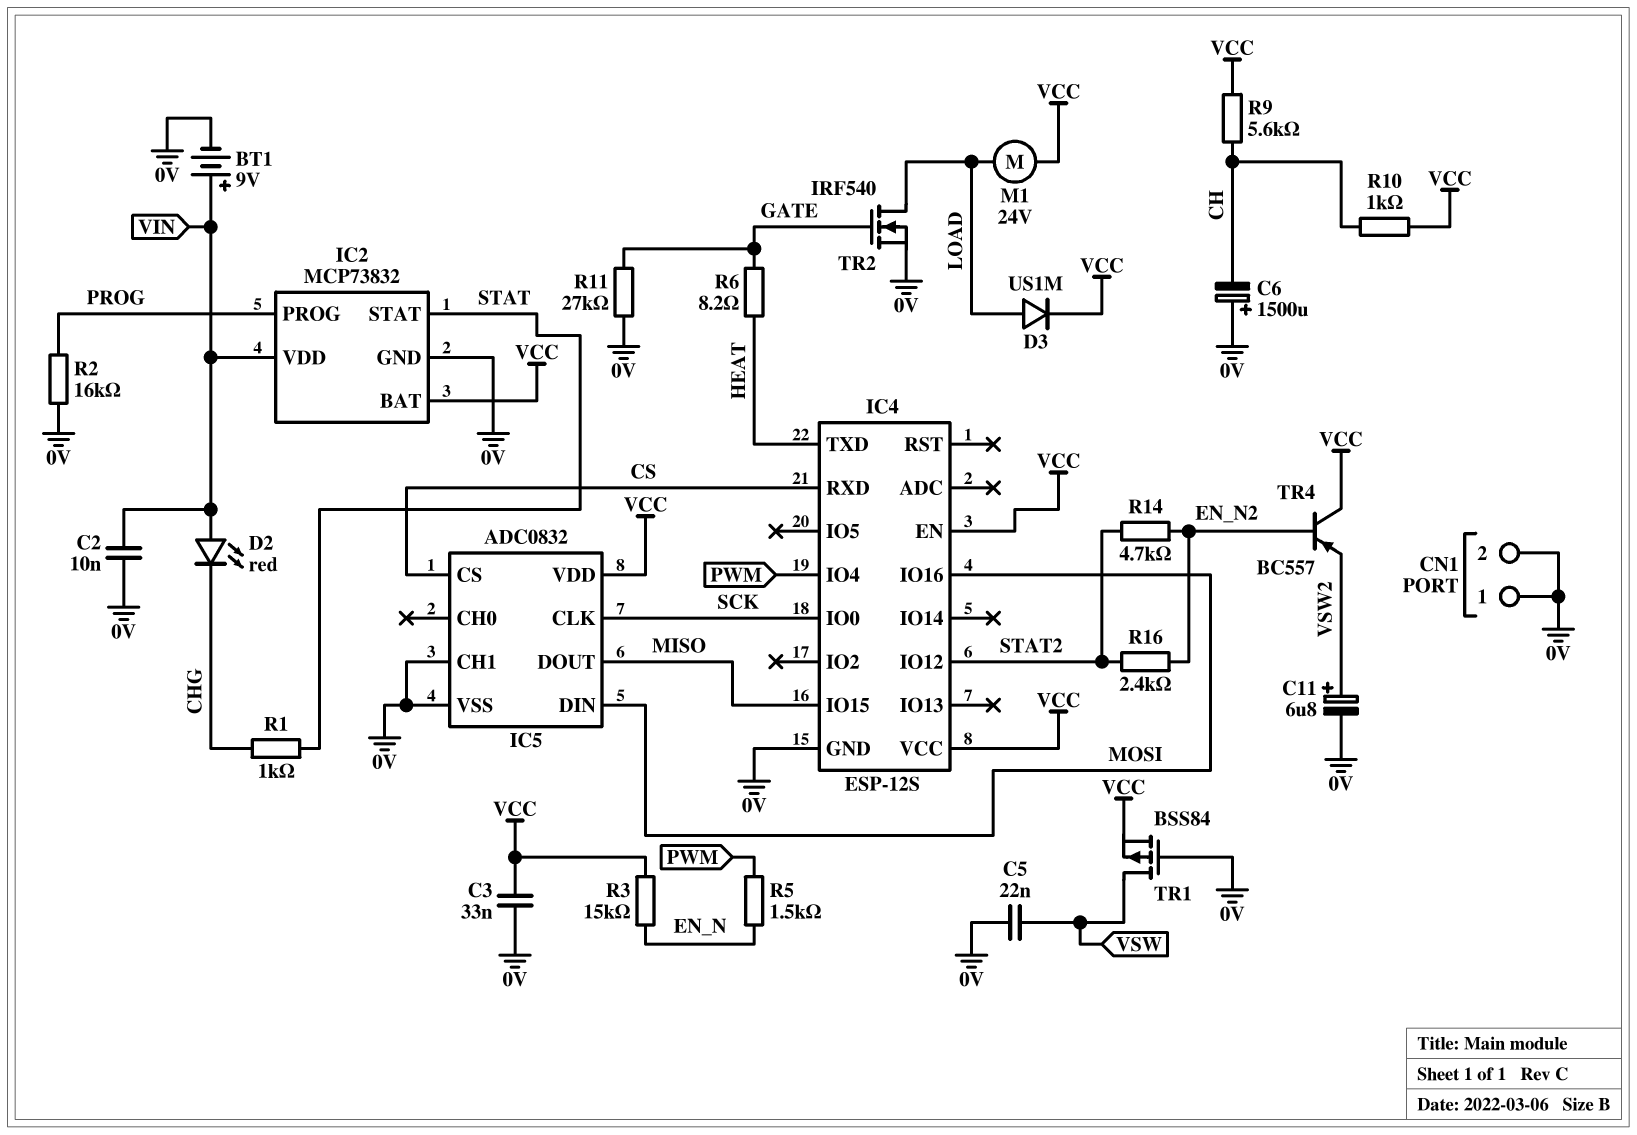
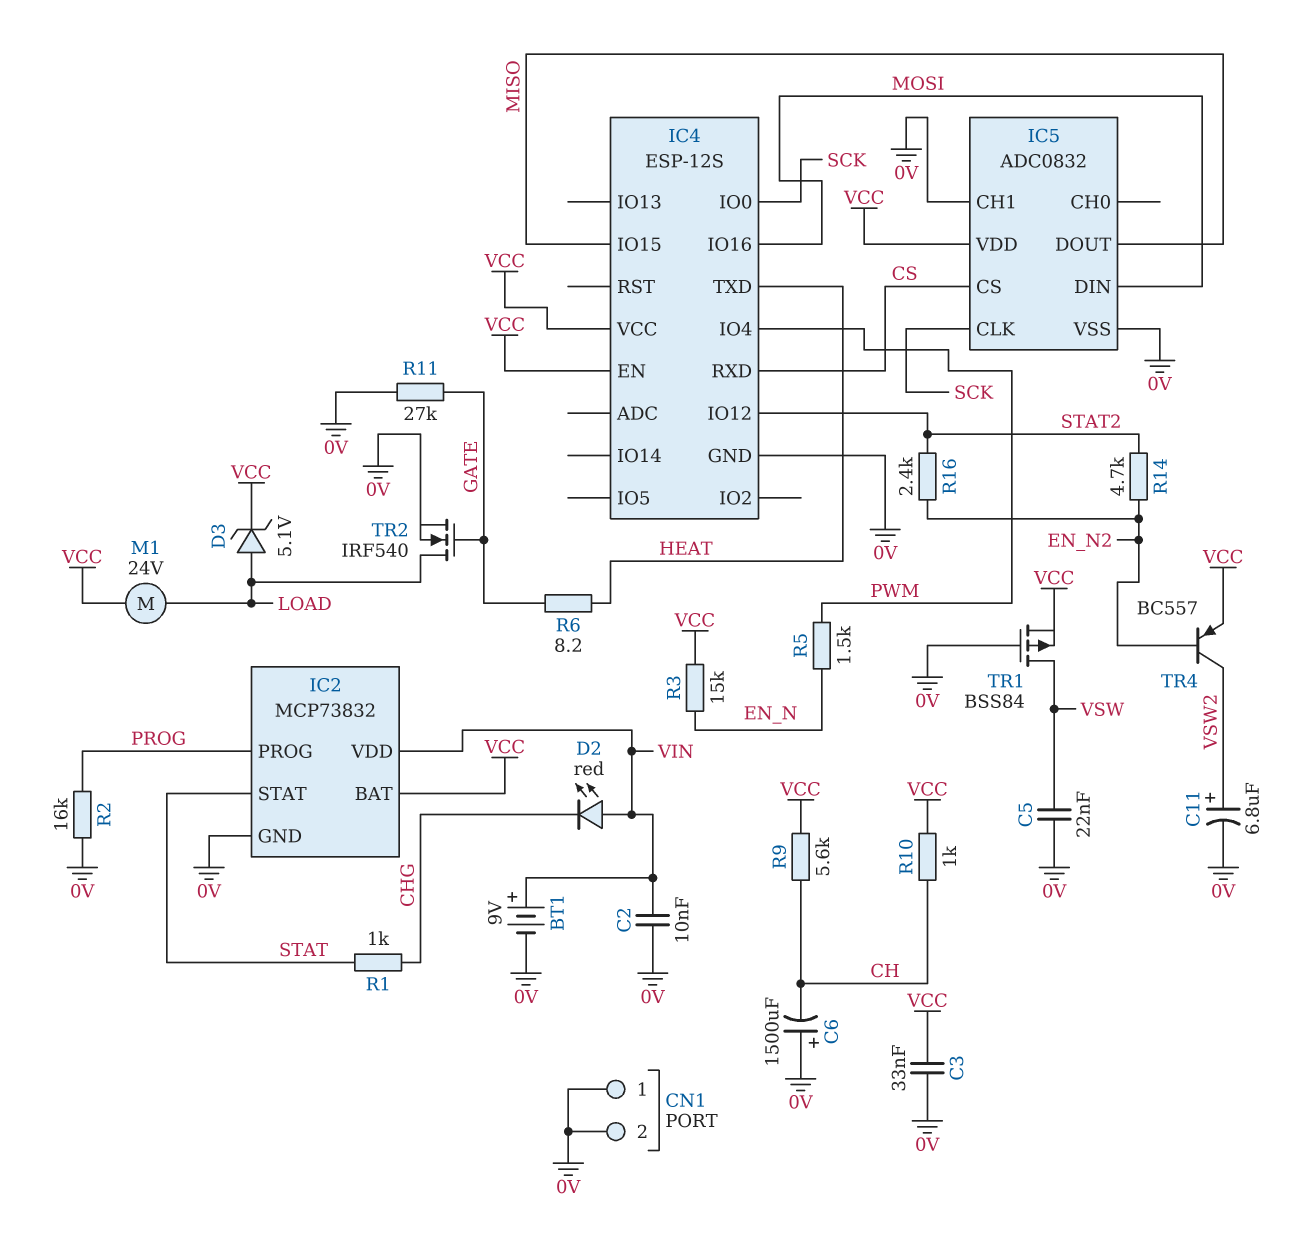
D3: diode US1M (A LOAD, K VCC) -> zener 5.1V (A LOAD, K VCC)
TR4: PNP BC557 (B EN_N2, C VCC, E VSW2) -> PNP BC557 (B EN_N2, C VSW2, E VCC)

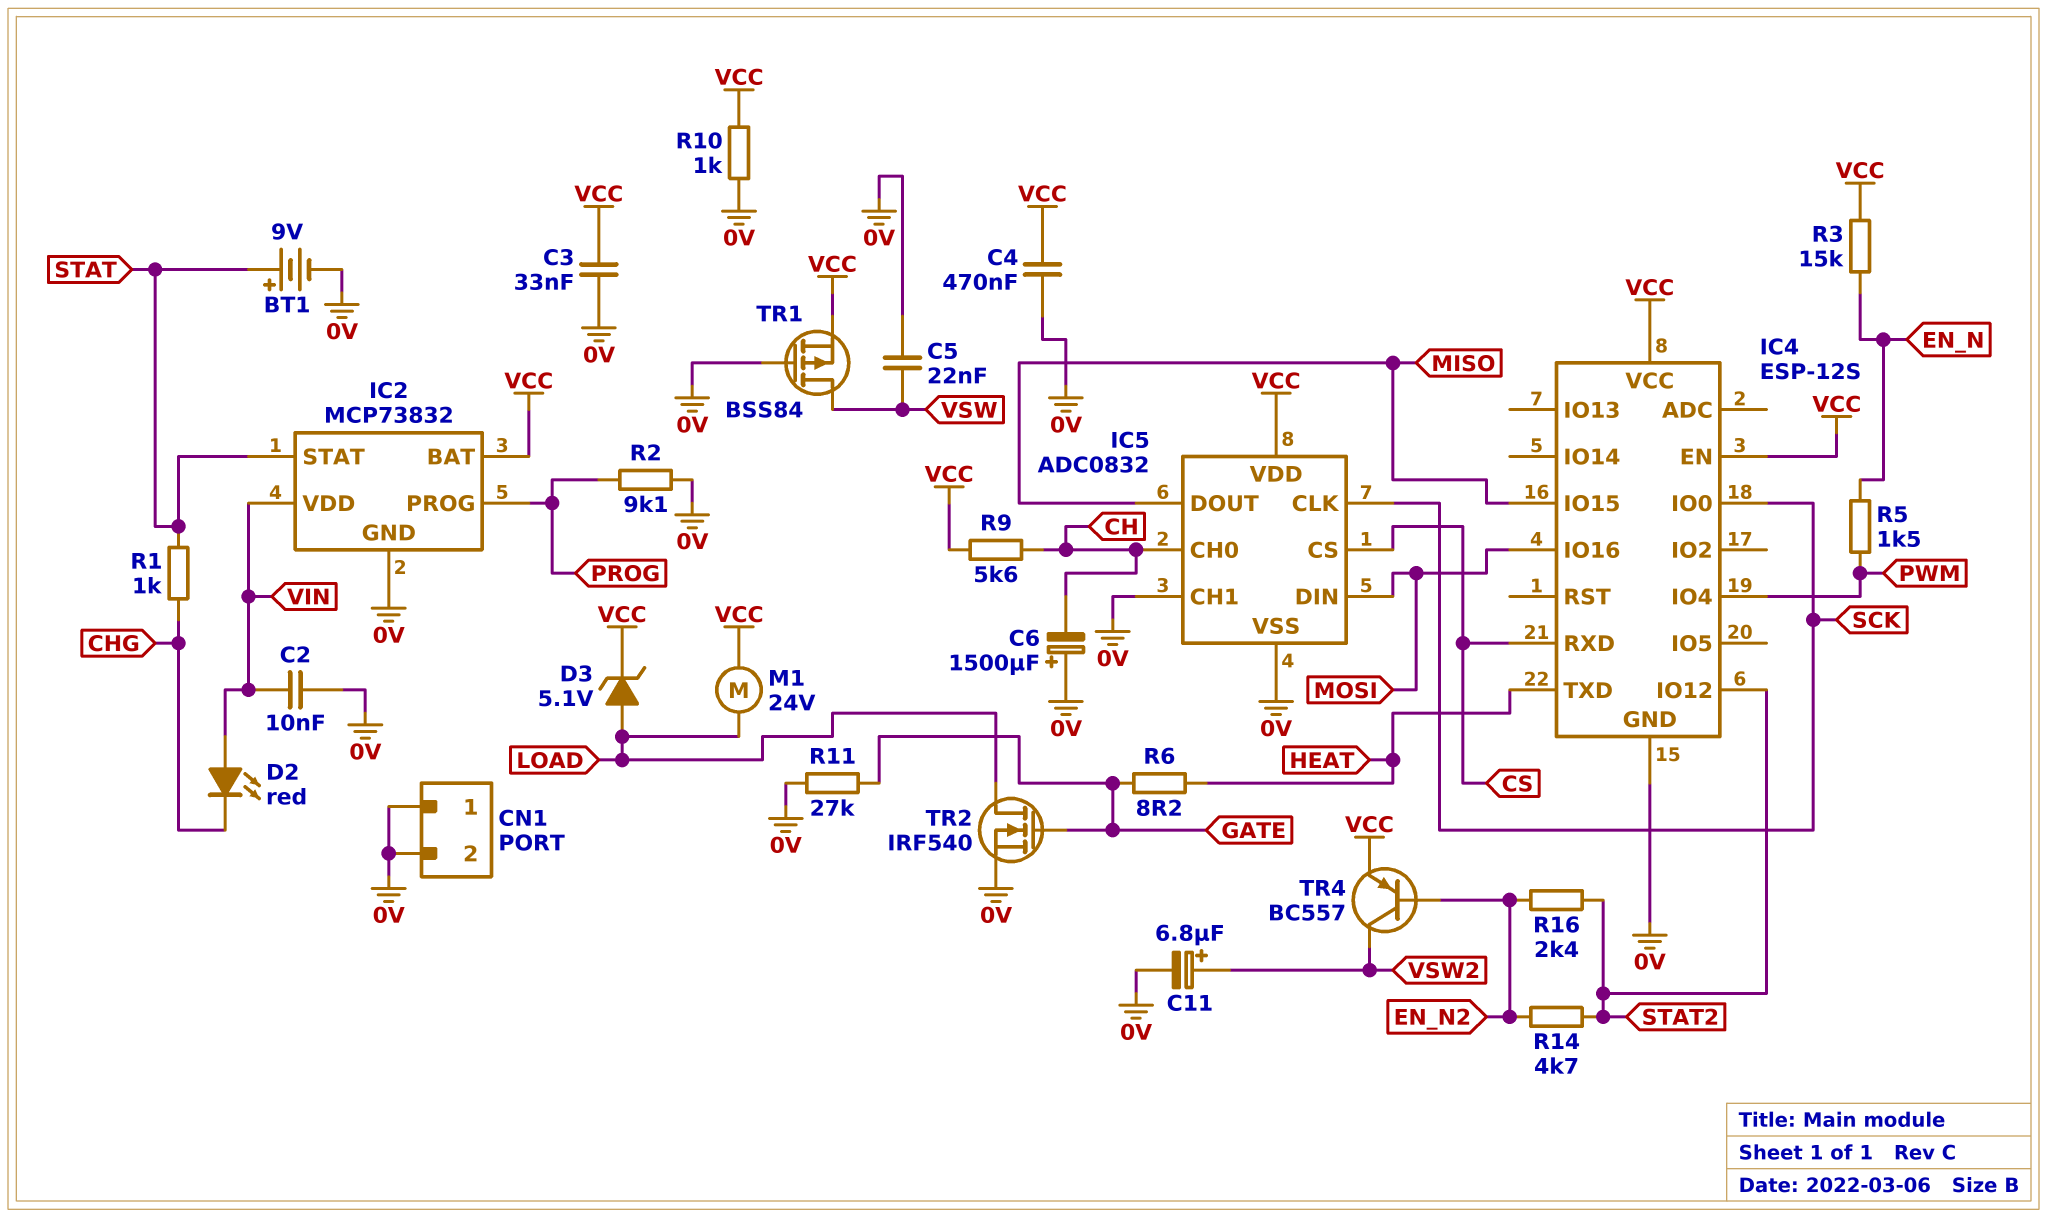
BT1: 9V (plus VIN, minus 0V) -> 9V (plus STAT, minus 0V)
C4: none -> 470nF (0V, VCC)
IC5 pin CH0: none -> CH
R2: 16k (0V, PROG) -> 9.1k (0V, PROG)
R10: 1k (CH, VCC) -> 1k (0V, VCC)

